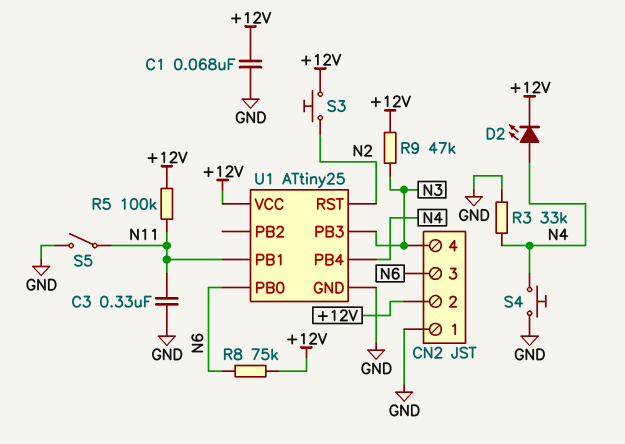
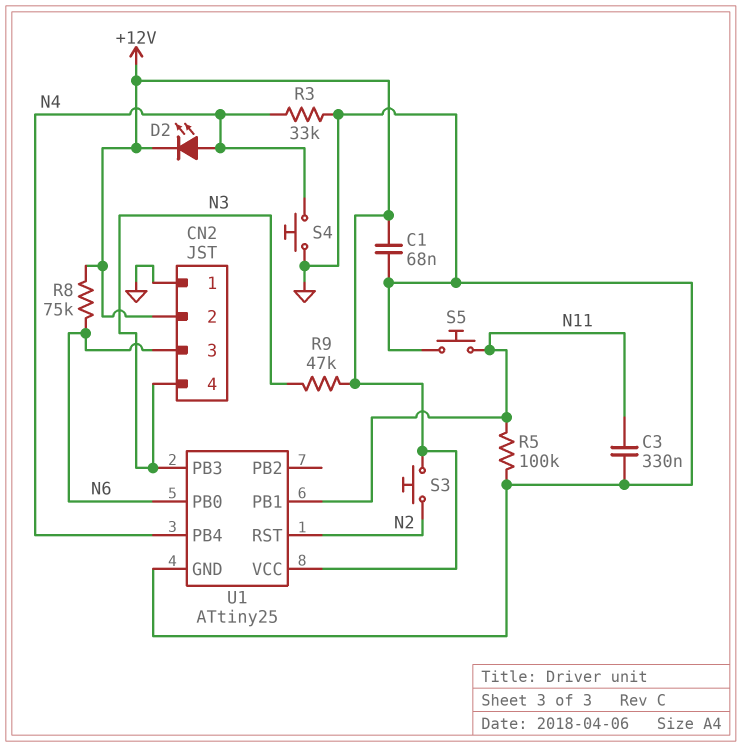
R5: 100k (+12V, N11) -> 100k (GND, N11)
S5: switch (GND, N11) -> button (GND, N11)

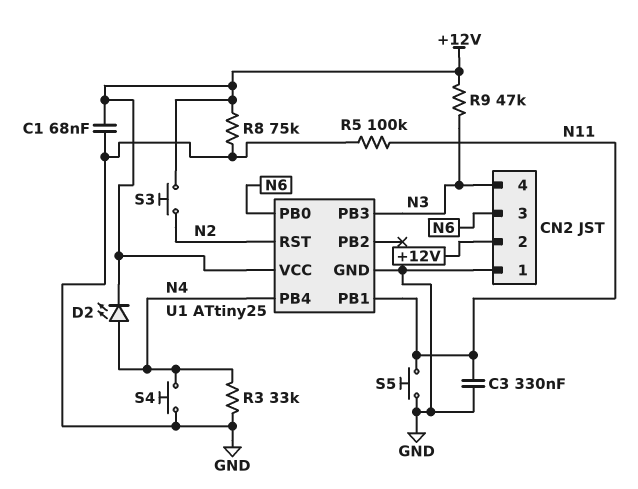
R8: 75k (+12V, N6) -> 75k (+12V, GND)

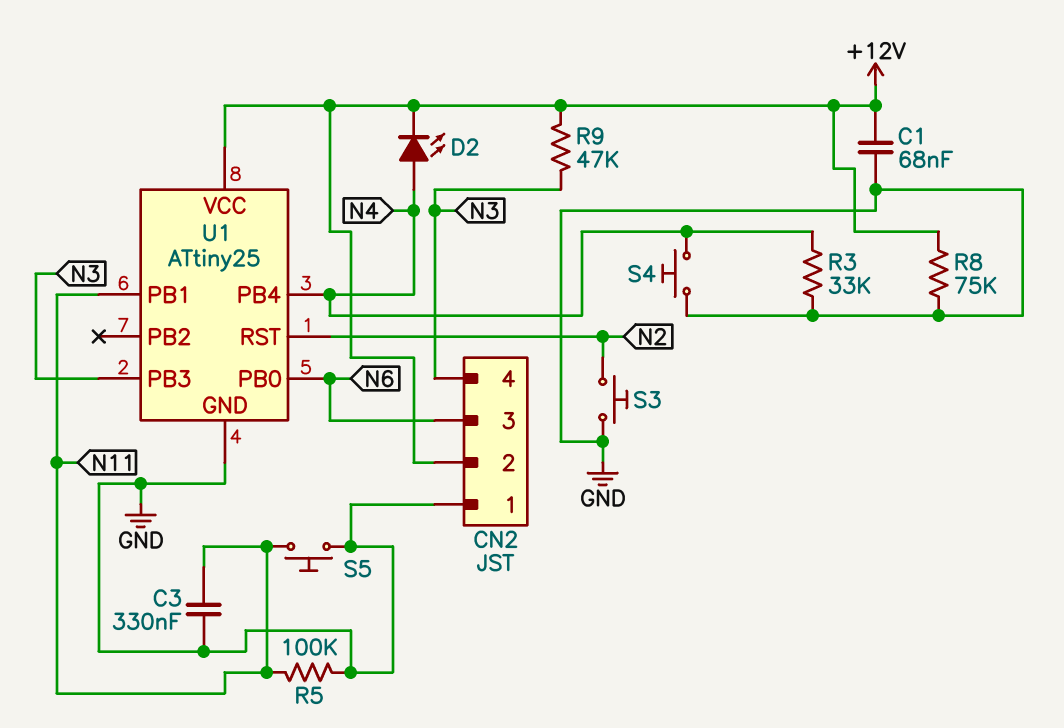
S3: button (+12V, N2) -> button (GND, N2)

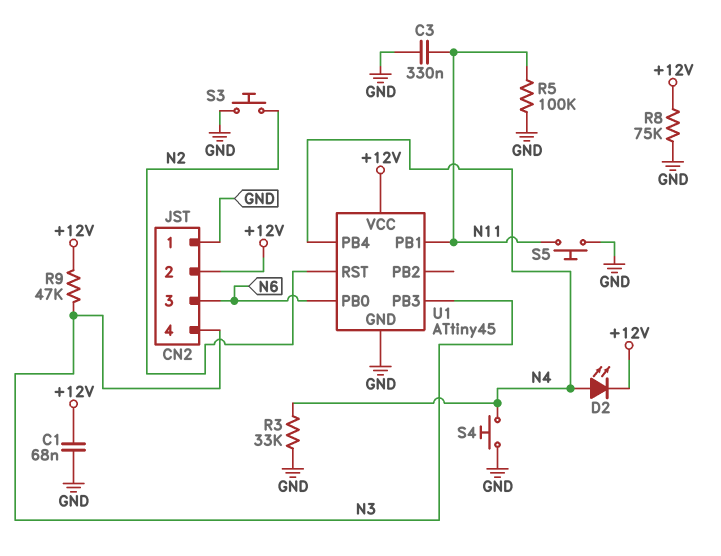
U1: ATtiny25 -> ATtiny45

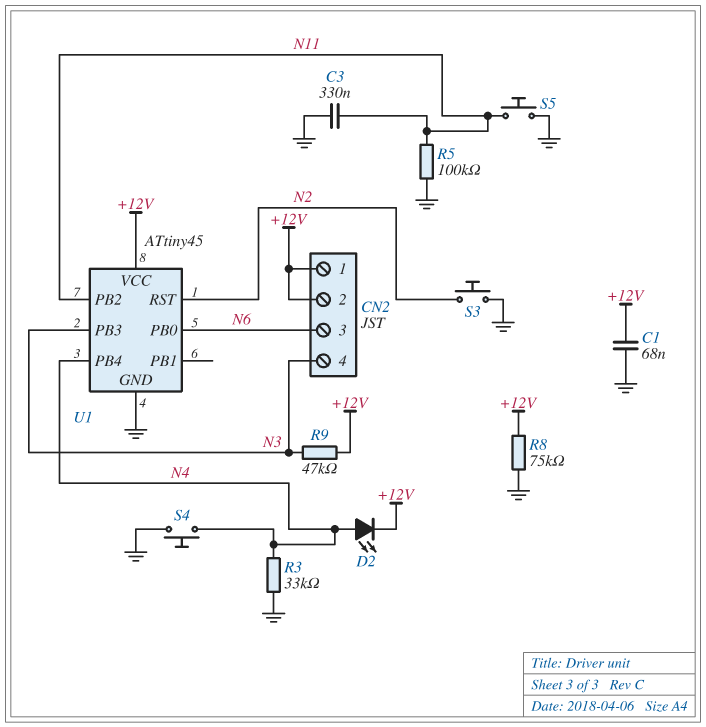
CN2 pin 1: GND -> +12V
U1 pin PB1: N11 -> none
U1 pin PB2: none -> N11

